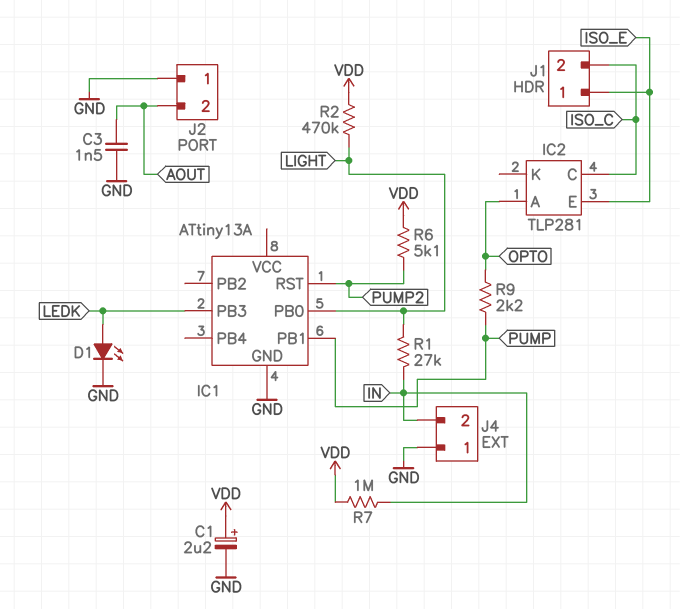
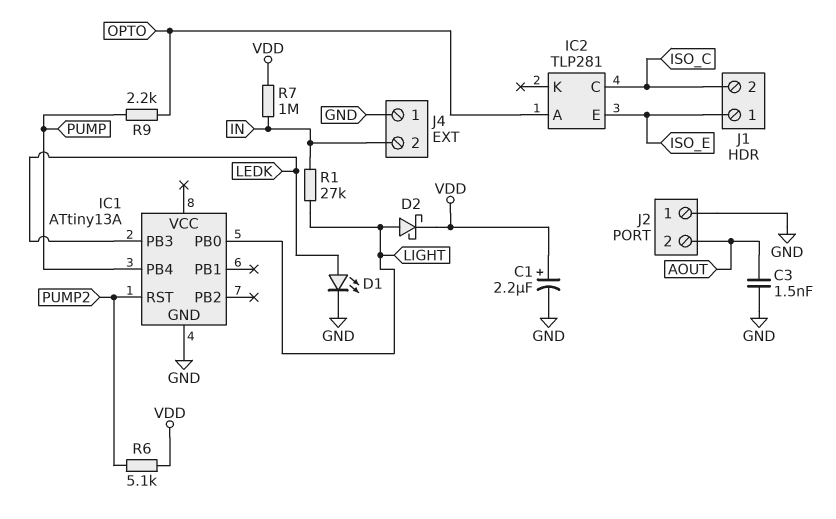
D2: none -> schottky (A LIGHT, K VDD)
IC1 pin PB1: PUMP -> none
IC1 pin PB4: none -> PUMP
R2: 470k (LIGHT, VDD) -> none

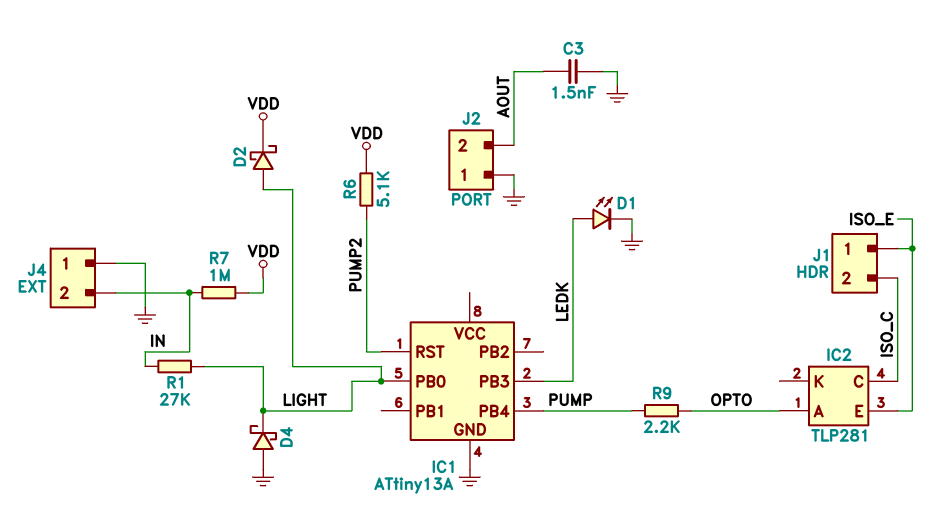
C1: 2.2uF (plus VDD, minus GND) -> none
D4: none -> schottky (A GND, K LIGHT)

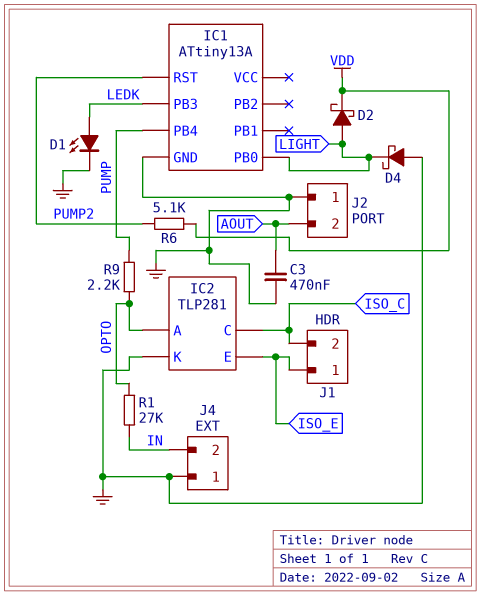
C3: 1.5nF (AOUT, GND) -> 470nF (AOUT, GND)
IC2 pin K: none -> GND
R1: 27k (IN, LIGHT) -> 27k (IN, OPTO)
R7: 1M (IN, VDD) -> none

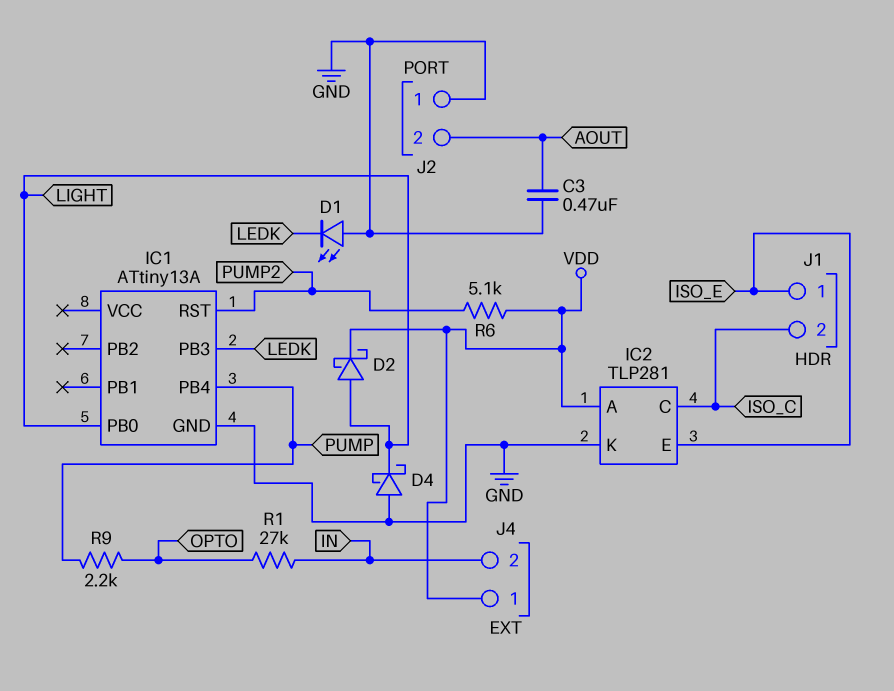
D1: LED (A LEDK, K GND) -> LED (A GND, K LEDK)
IC2 pin A: OPTO -> VDD
J4 pin 1: GND -> VDD

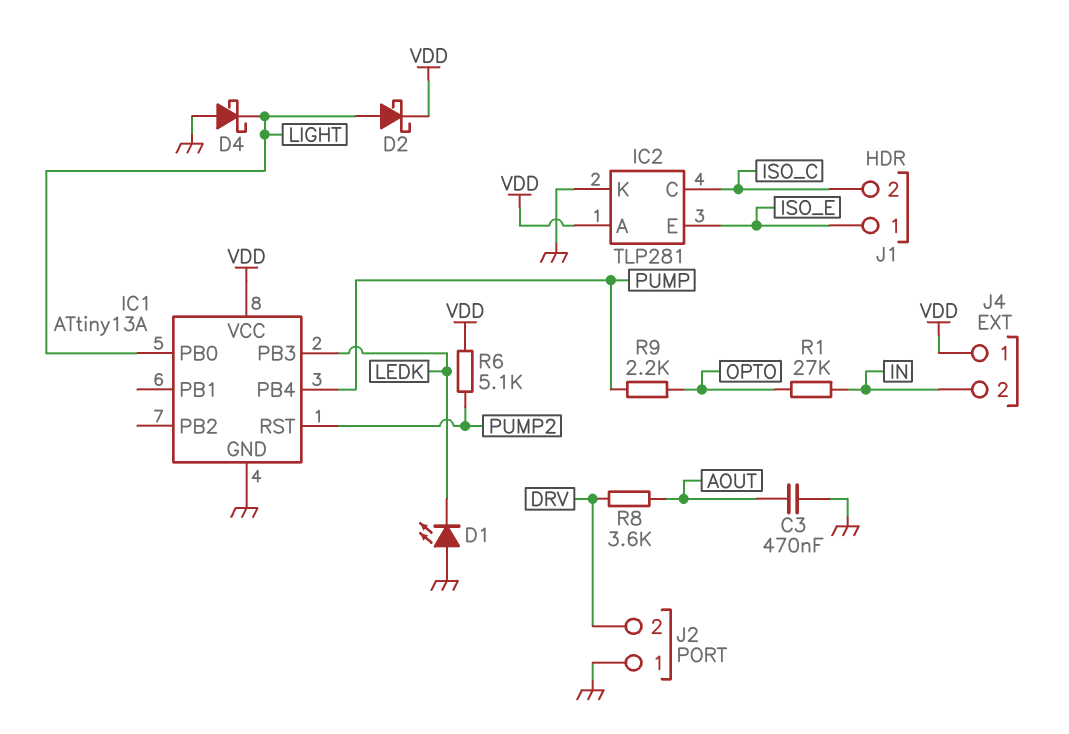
IC1 pin VCC: none -> VDD
J2 pin 2: AOUT -> DRV
R8: none -> 3.6k (AOUT, DRV)

